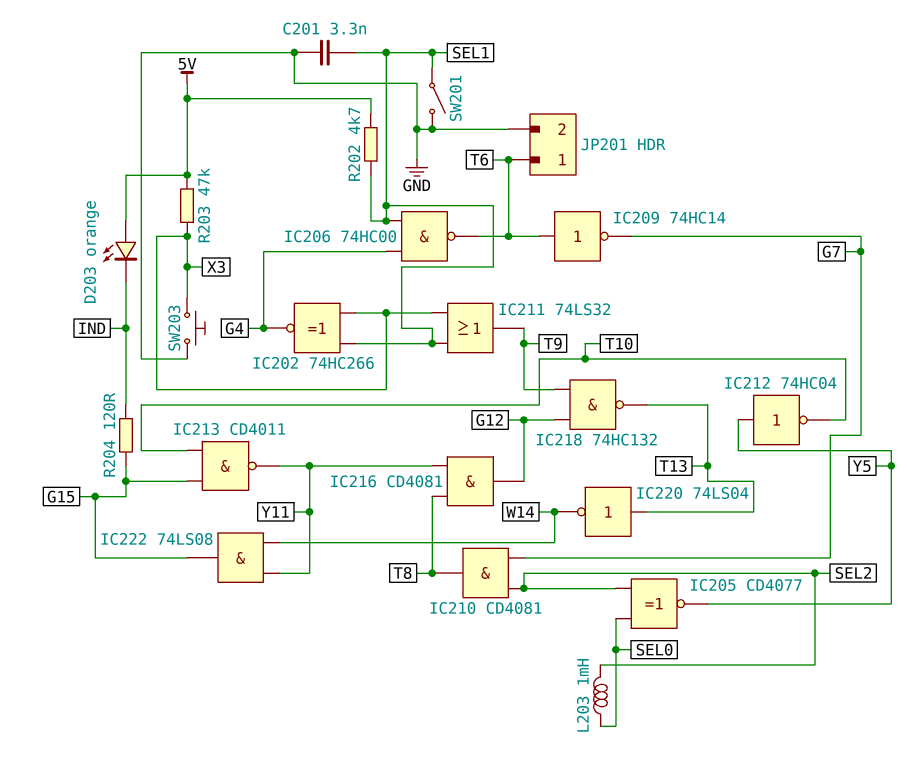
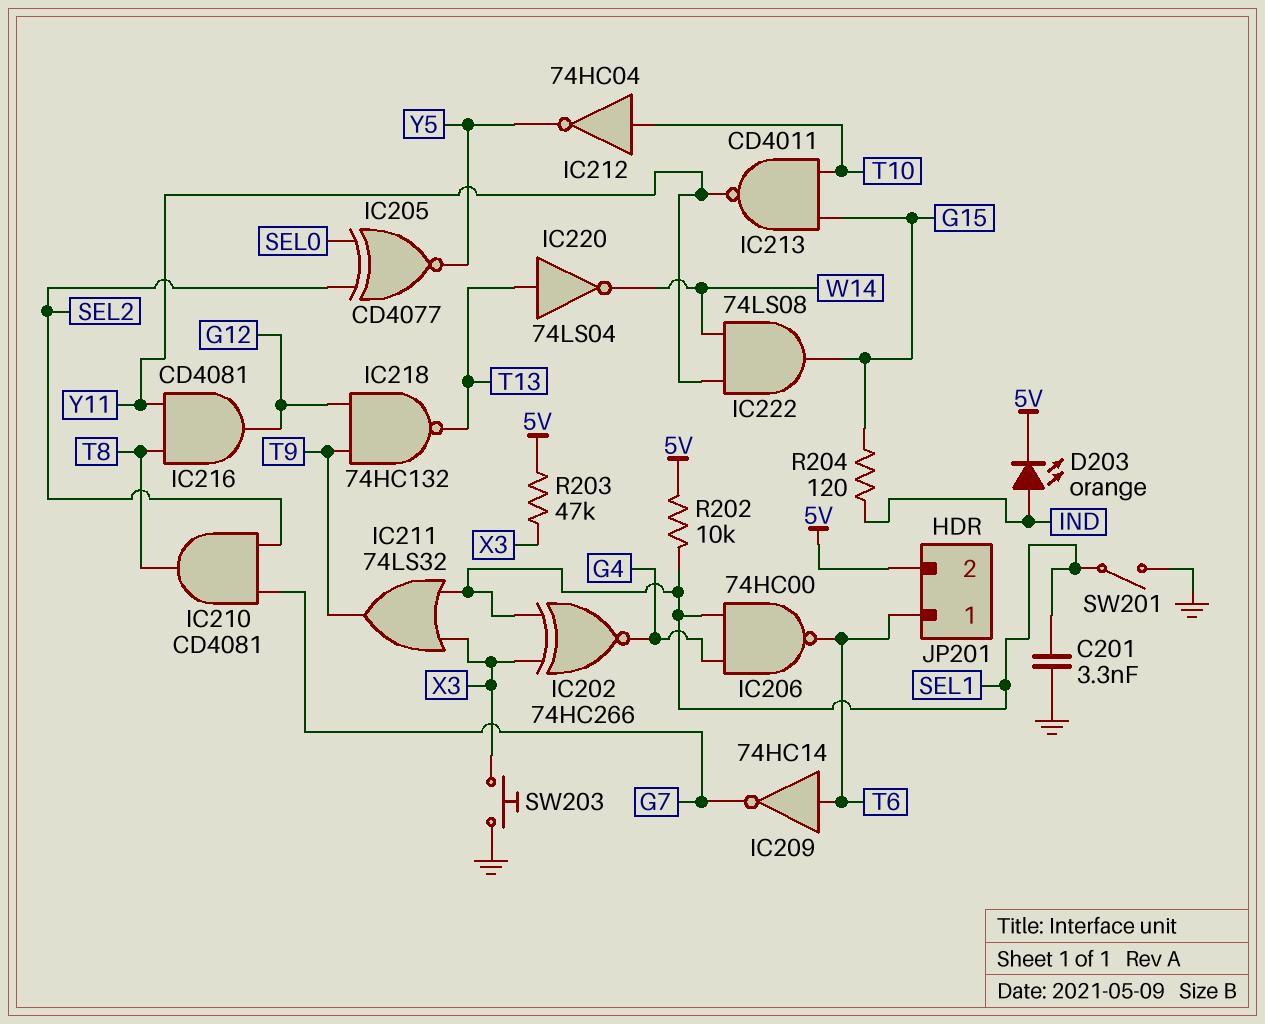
D203: LED orange (A 5V, K IND) -> LED orange (A IND, K 5V)
IC212: NOT 74HC04 (in Y5, out T10) -> NOT 74HC04 (in T10, out Y5)
JP201 pin 2: GND -> 5V
L203: 1mH (SEL0, SEL2) -> none
R202: 4.7k (5V, SEL1) -> 10k (5V, SEL1)

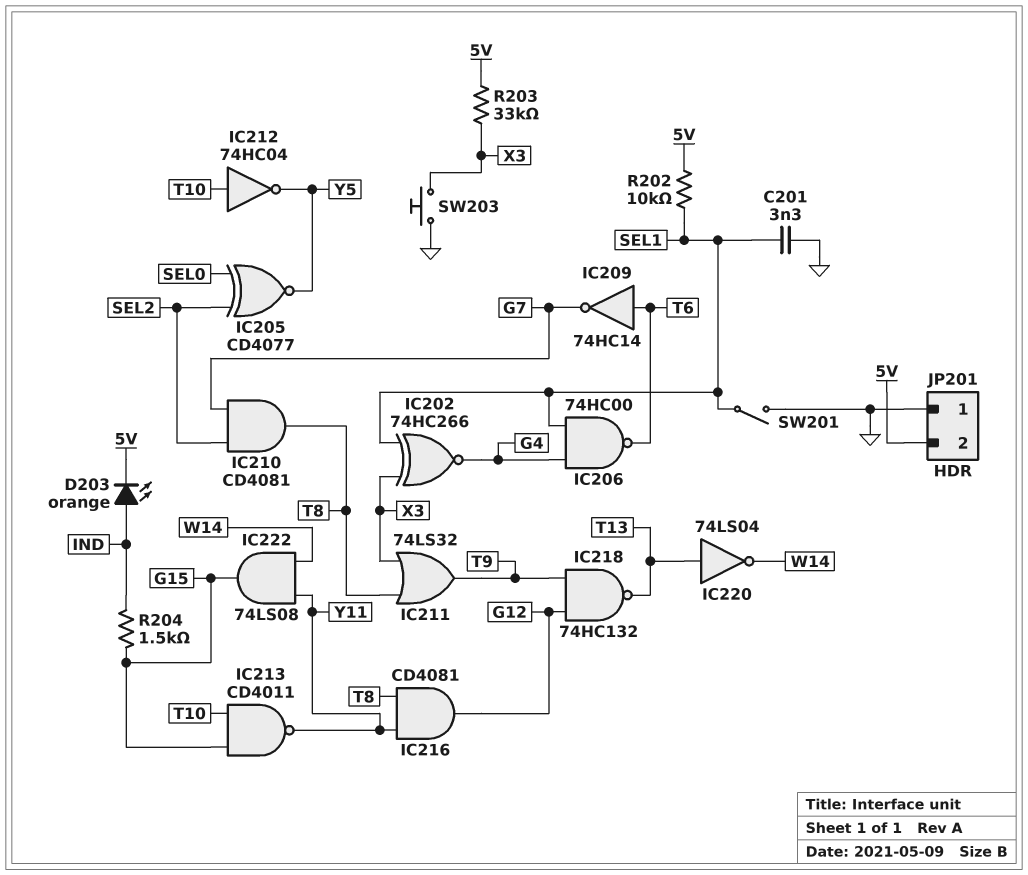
IC211: OR 74LS32 (in SEL1, in X3, out T9) -> OR 74LS32 (in T8, in X3, out T9)
JP201 pin 1: T6 -> GND
R203: 47k (5V, X3) -> 33k (5V, X3)
R204: 120 (G15, IND) -> 1.5k (G15, IND)

